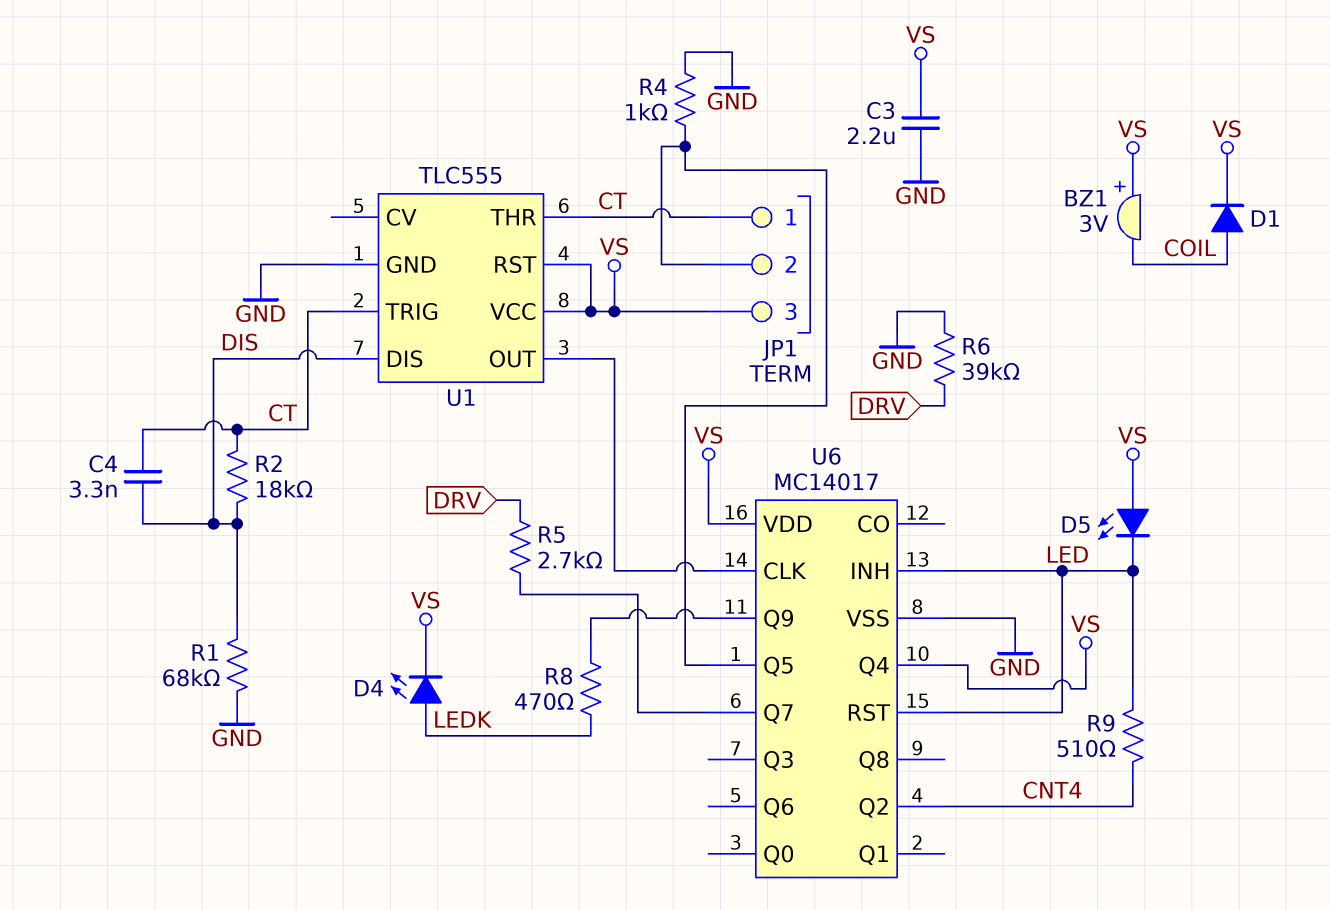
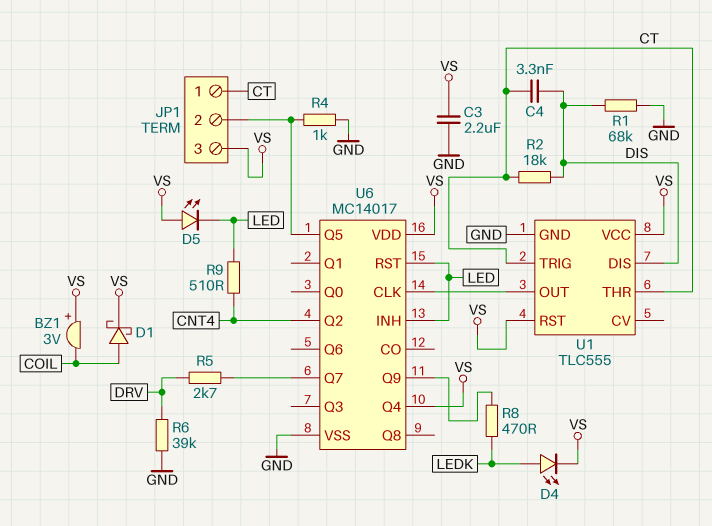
D1: diode (A COIL, K VS) -> schottky (A COIL, K VS)

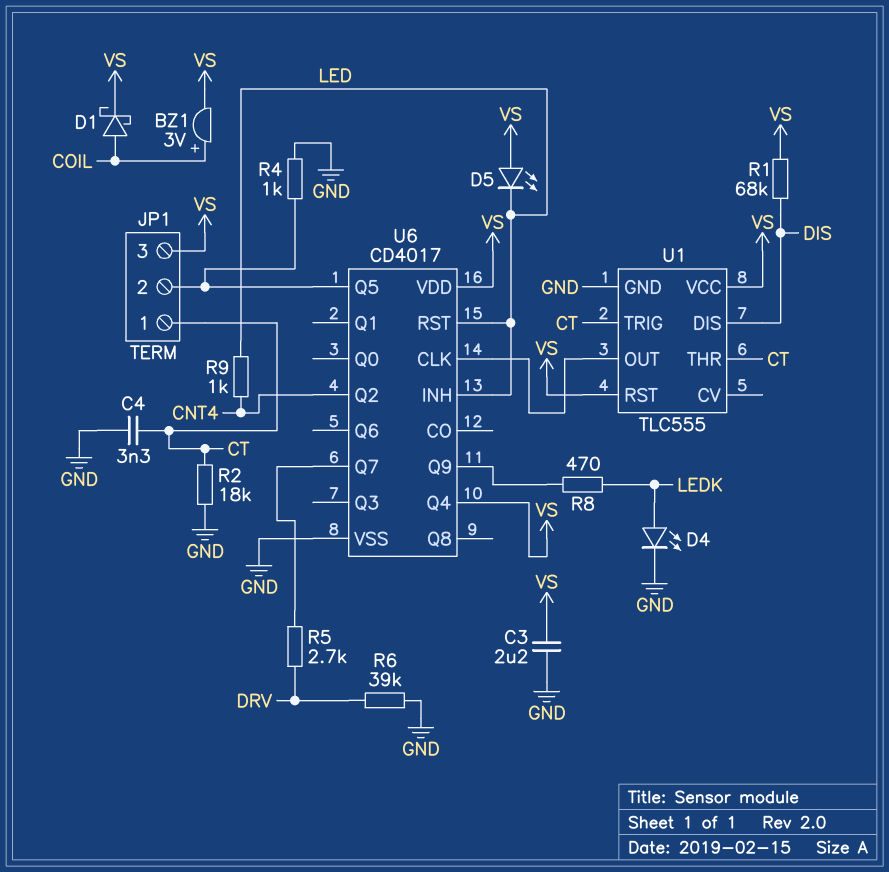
BZ1: buzzer 3V (plus VS, minus COIL) -> buzzer 3V (plus COIL, minus VS)
C4: 3.3nF (CT, DIS) -> 3.3nF (CT, GND)
D4: LED (A LEDK, K VS) -> LED (A LEDK, K GND)
R1: 68k (DIS, GND) -> 68k (DIS, VS)
R2: 18k (CT, DIS) -> 18k (CT, GND)
R9: 510 (CNT4, LED) -> 1k (CNT4, LED)
U6: MC14017 -> CD4017

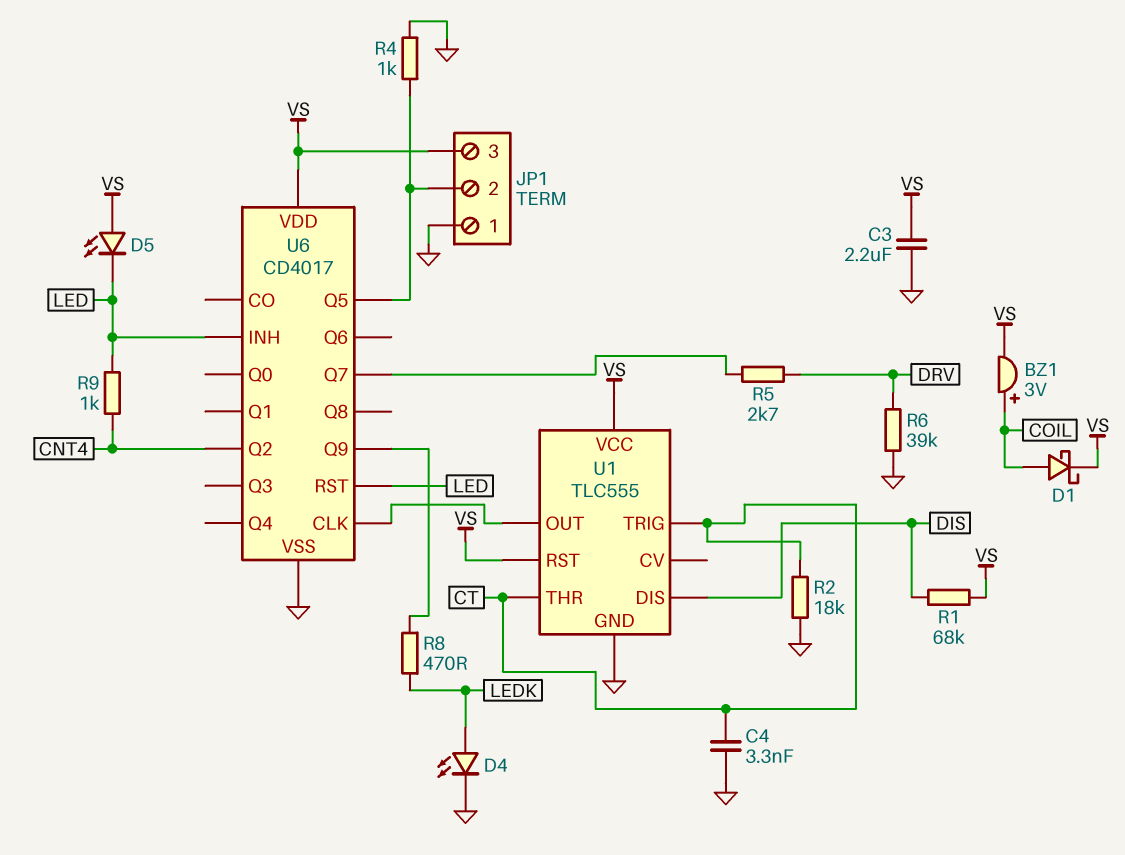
JP1 pin 1: CT -> GND
U6 pin Q4: VS -> none

